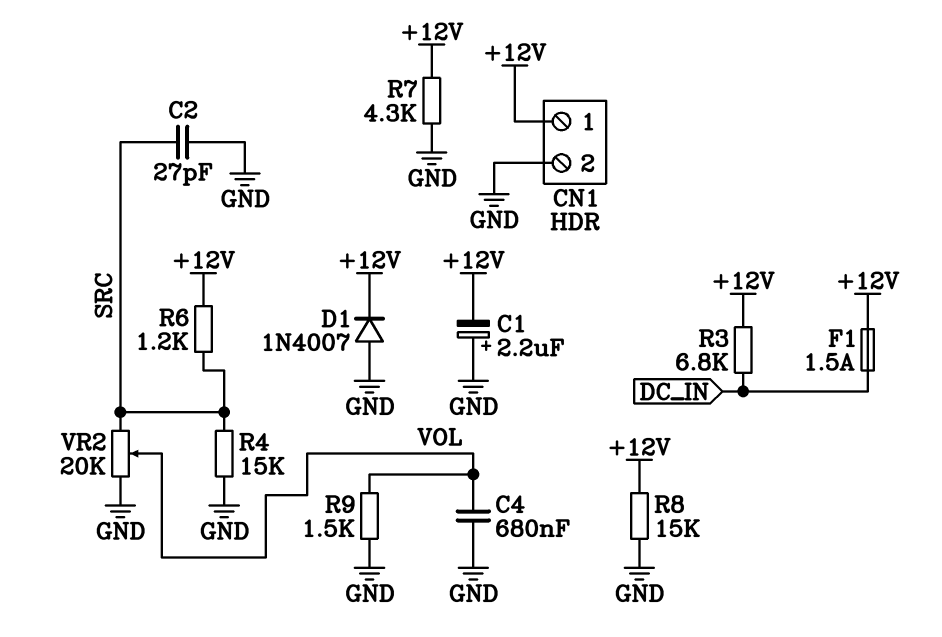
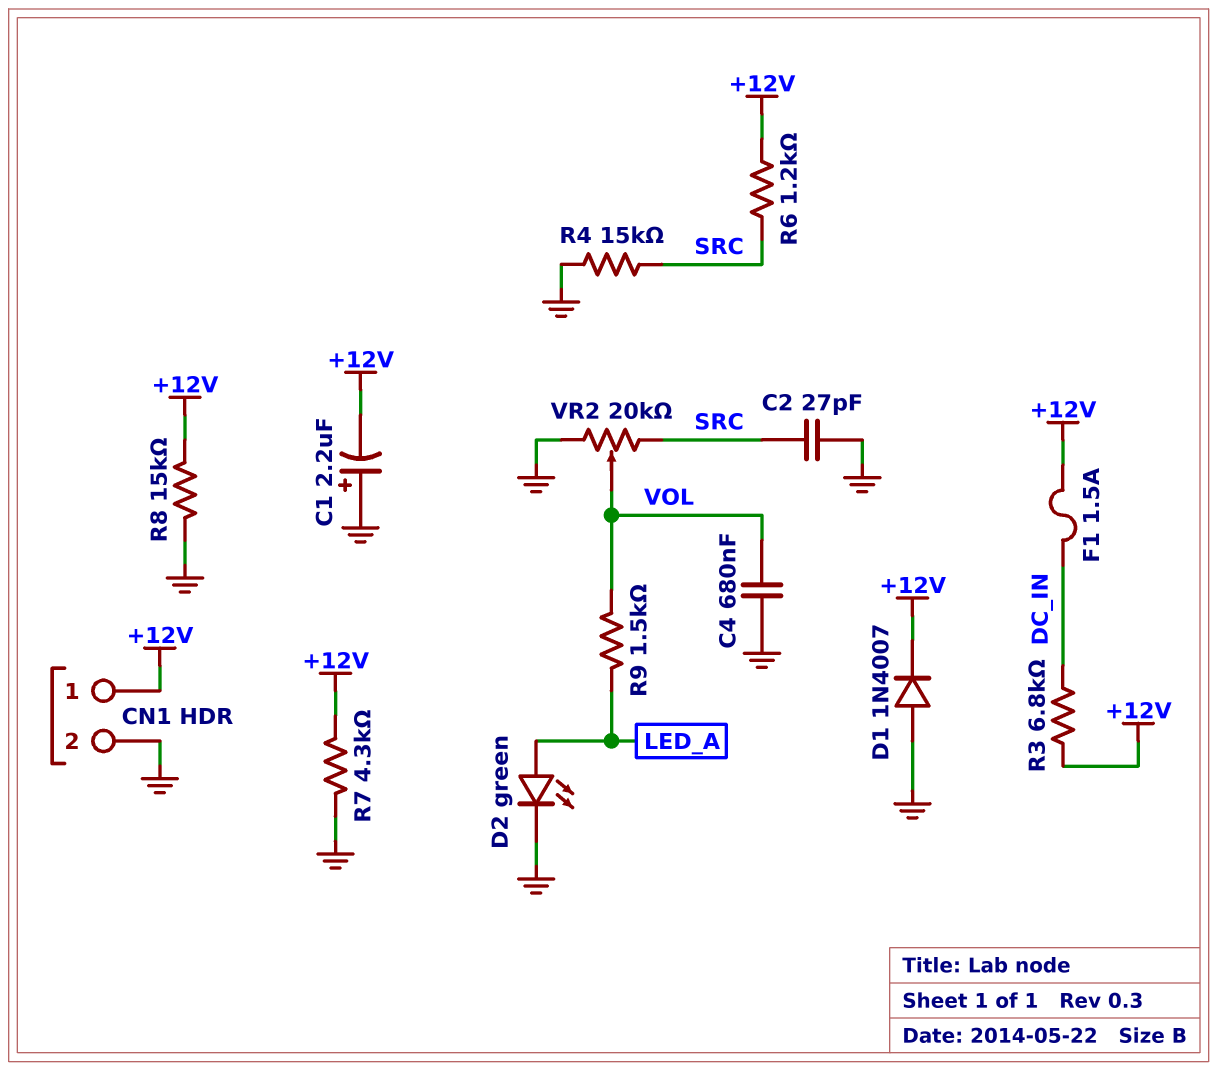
D2: none -> LED green (A LED_A, K GND)
R9: 1.5k (GND, VOL) -> 1.5k (LED_A, VOL)

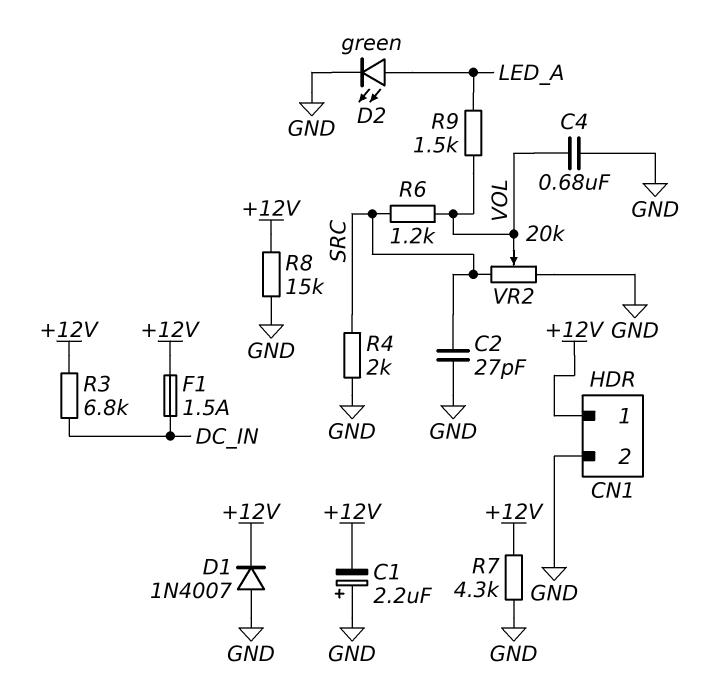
R4: 15k (GND, SRC) -> 2k (GND, SRC)
R6: 1.2k (+12V, SRC) -> 1.2k (SRC, VOL)

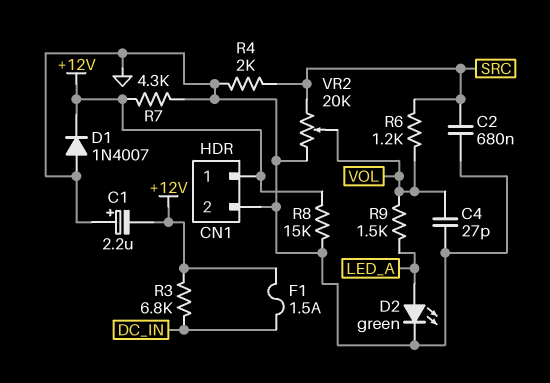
C2: 27pF (GND, SRC) -> 680nF (GND, SRC)
C4: 680nF (GND, VOL) -> 27pF (GND, VOL)

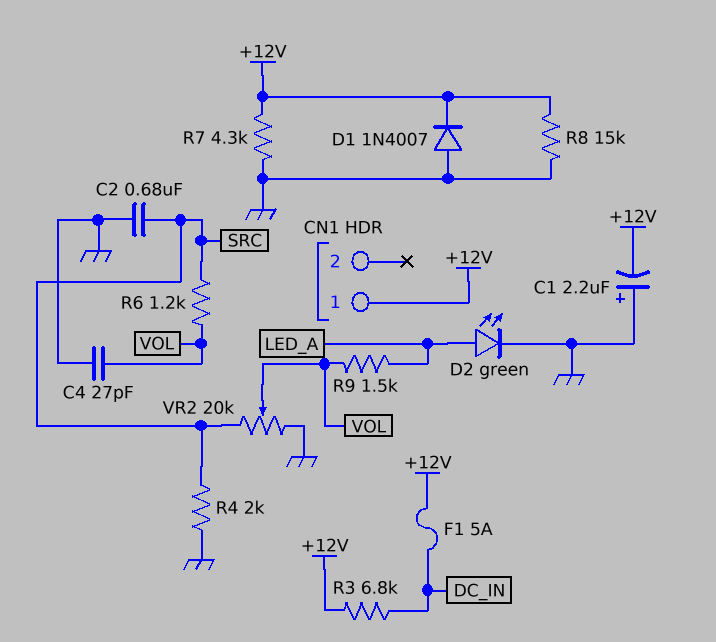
CN1 pin 2: GND -> none
F1: 1.5A (+12V, DC_IN) -> 5A (+12V, DC_IN)

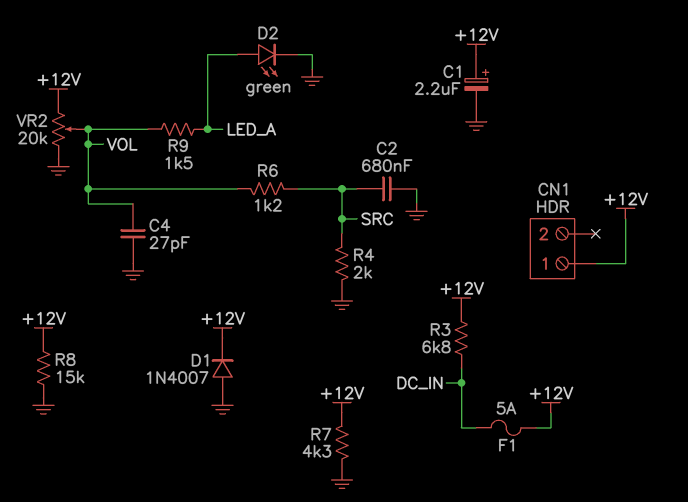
C1: 2.2uF (plus GND, minus +12V) -> 2.2uF (plus +12V, minus GND)
VR2: 20k (GND, SRC, wiper VOL) -> 20k (+12V, GND, wiper VOL)

